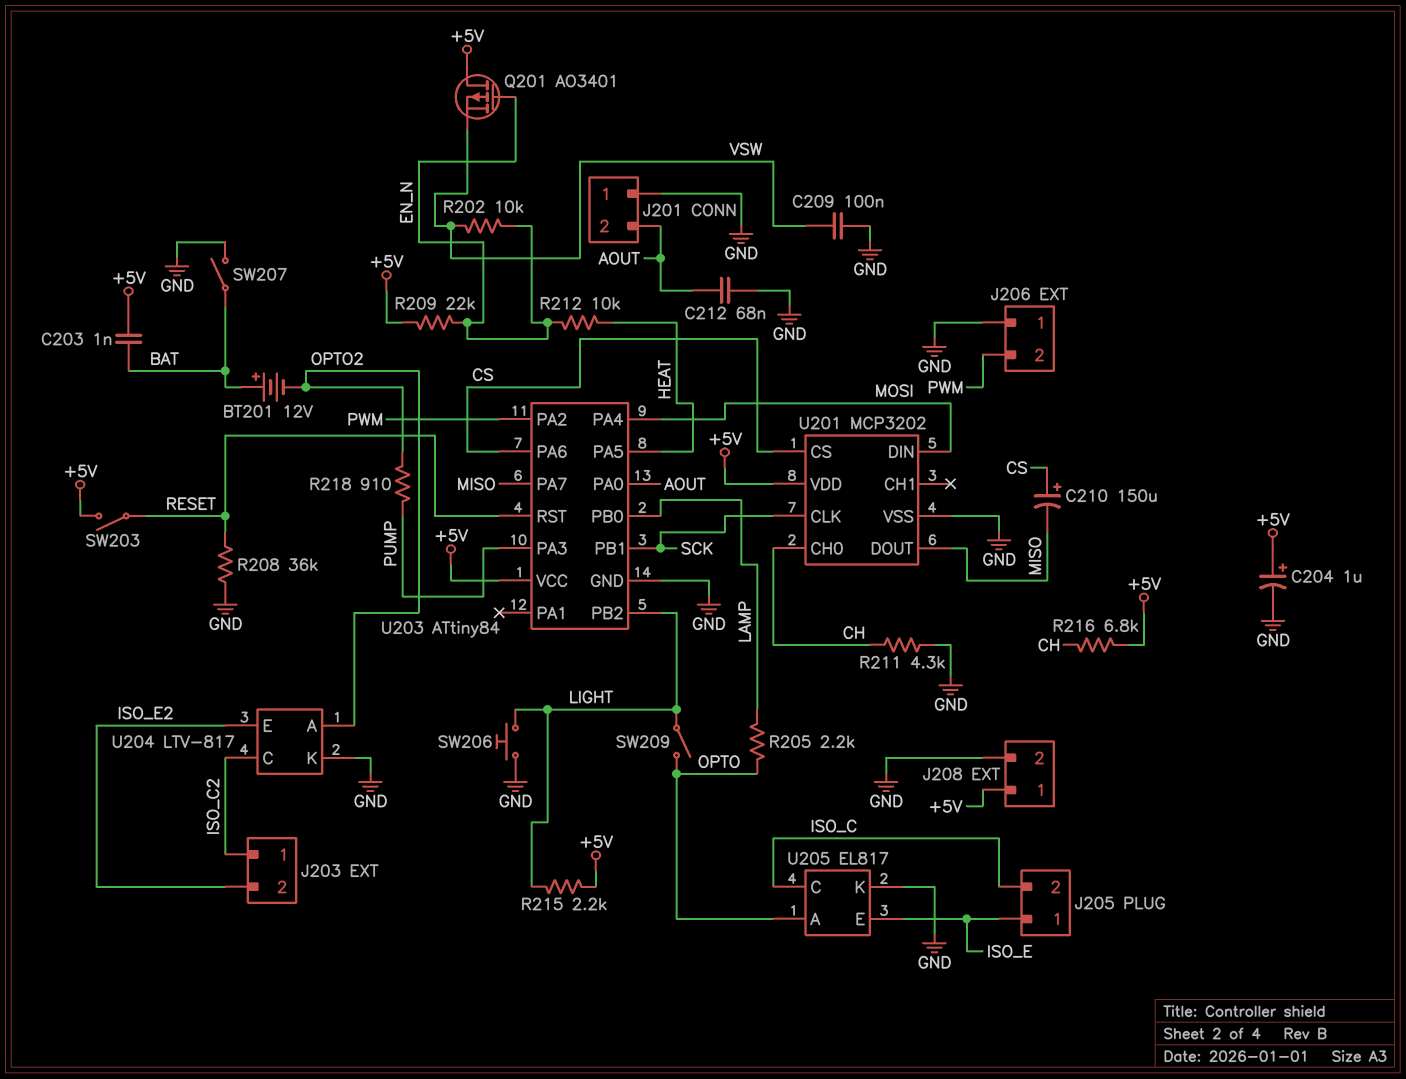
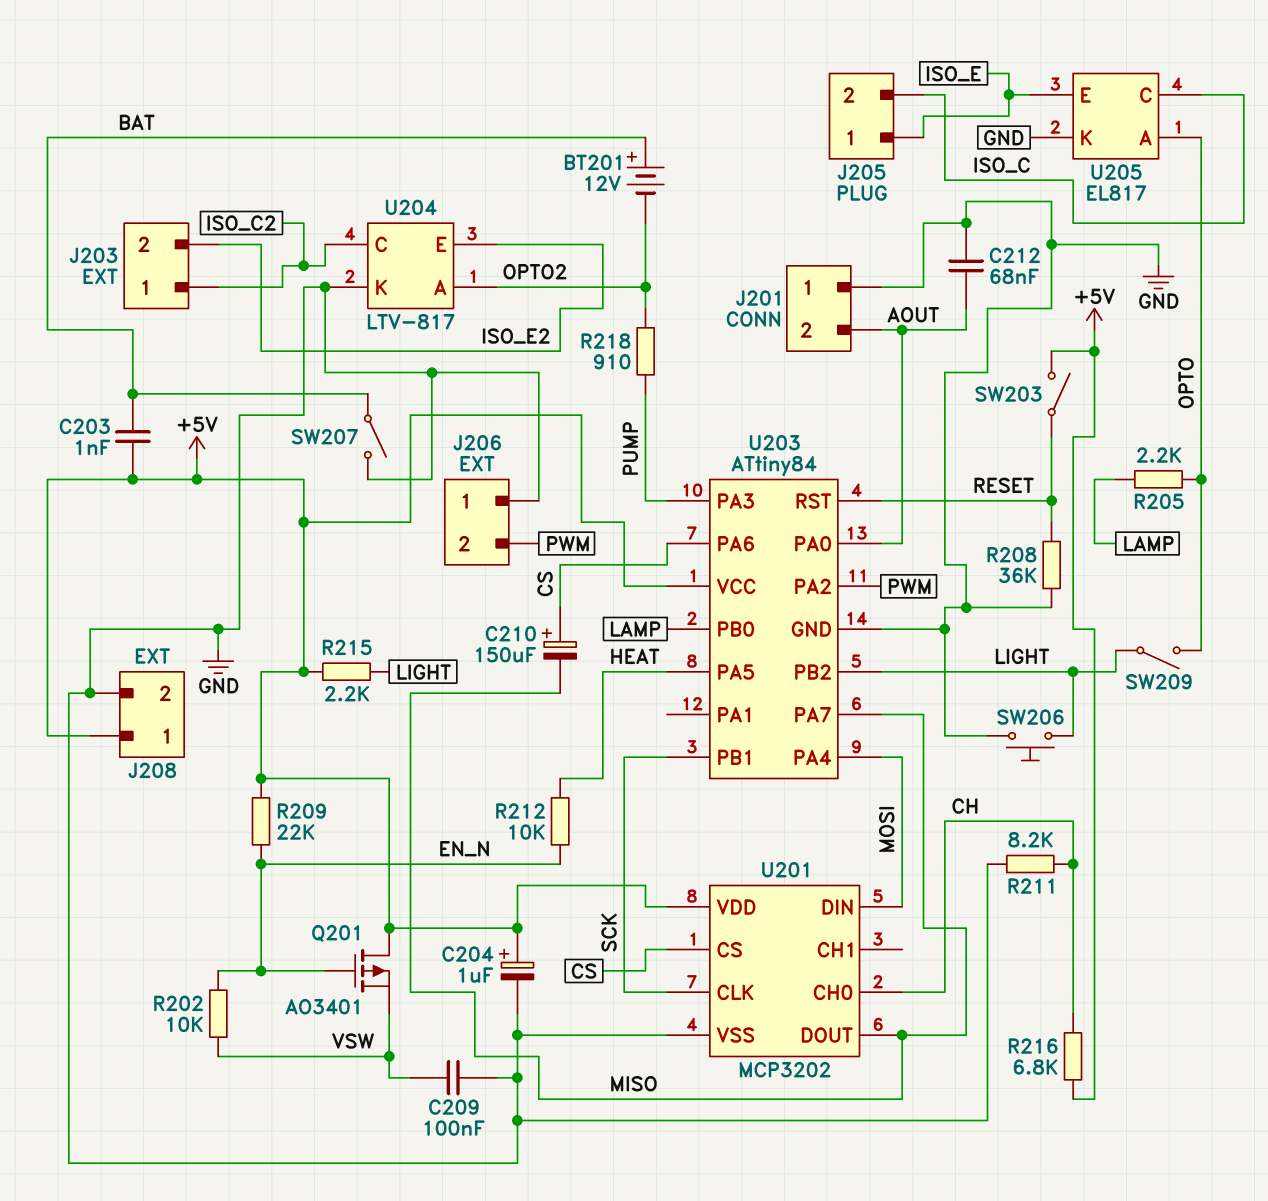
R211: 4.3k (CH, GND) -> 8.2k (CH, GND)

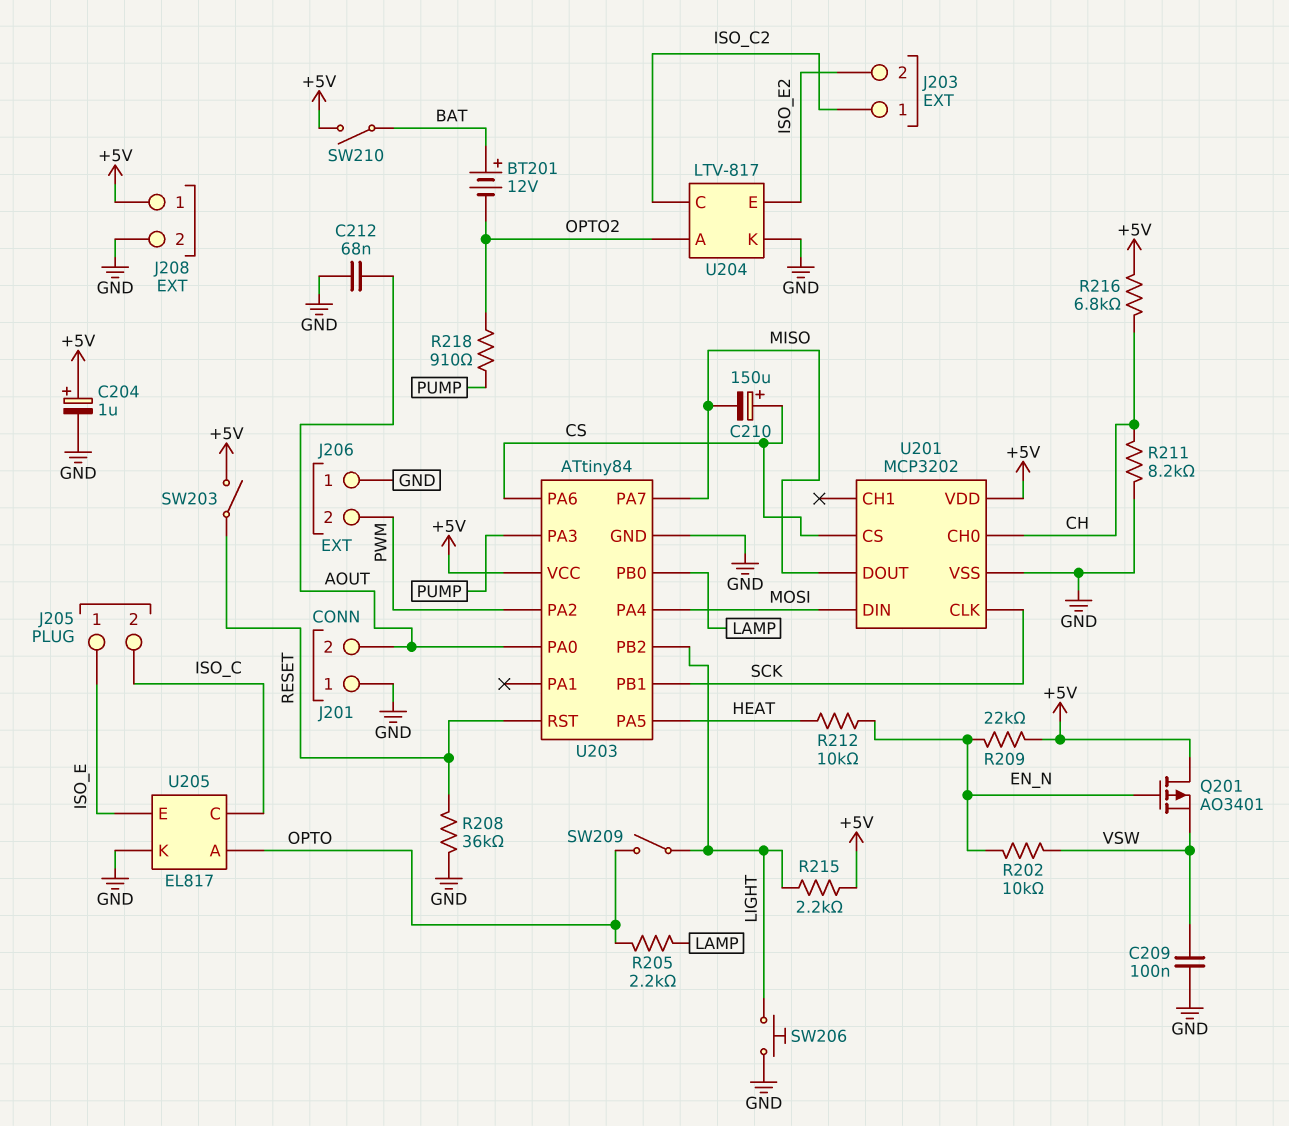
C203: 1nF (+5V, BAT) -> none
SW207: switch (BAT, GND) -> none
SW210: none -> switch (+5V, BAT)

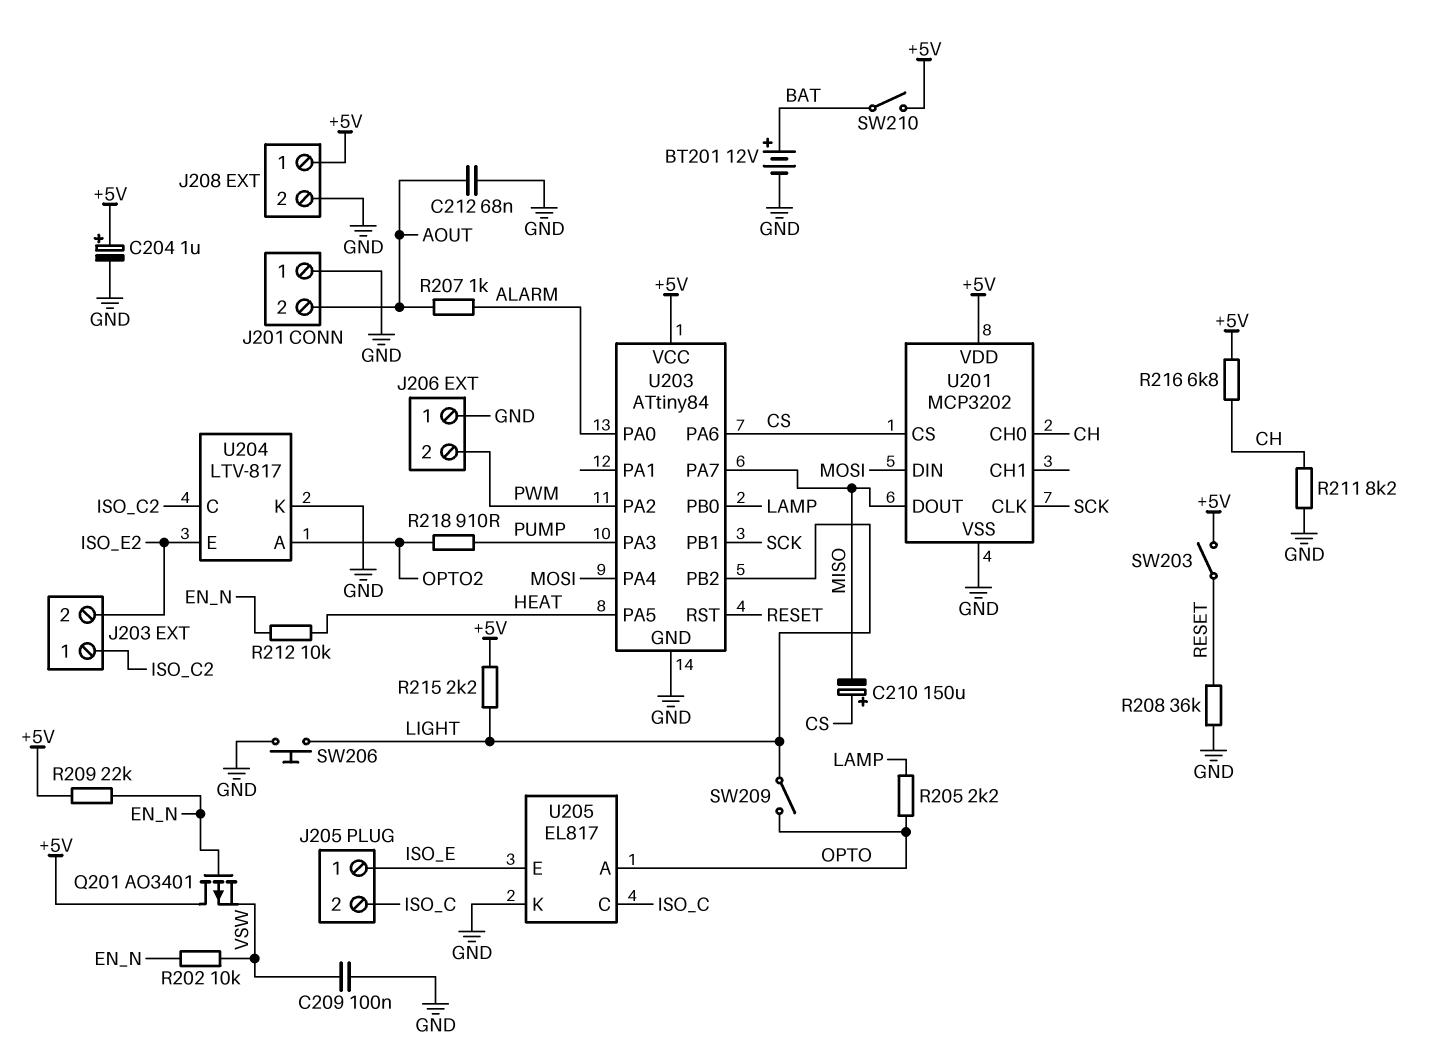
BT201: 12V (plus BAT, minus OPTO2) -> 12V (plus BAT, minus GND)
R207: none -> 1k (ALARM, AOUT)
U203 pin PA0: AOUT -> ALARM

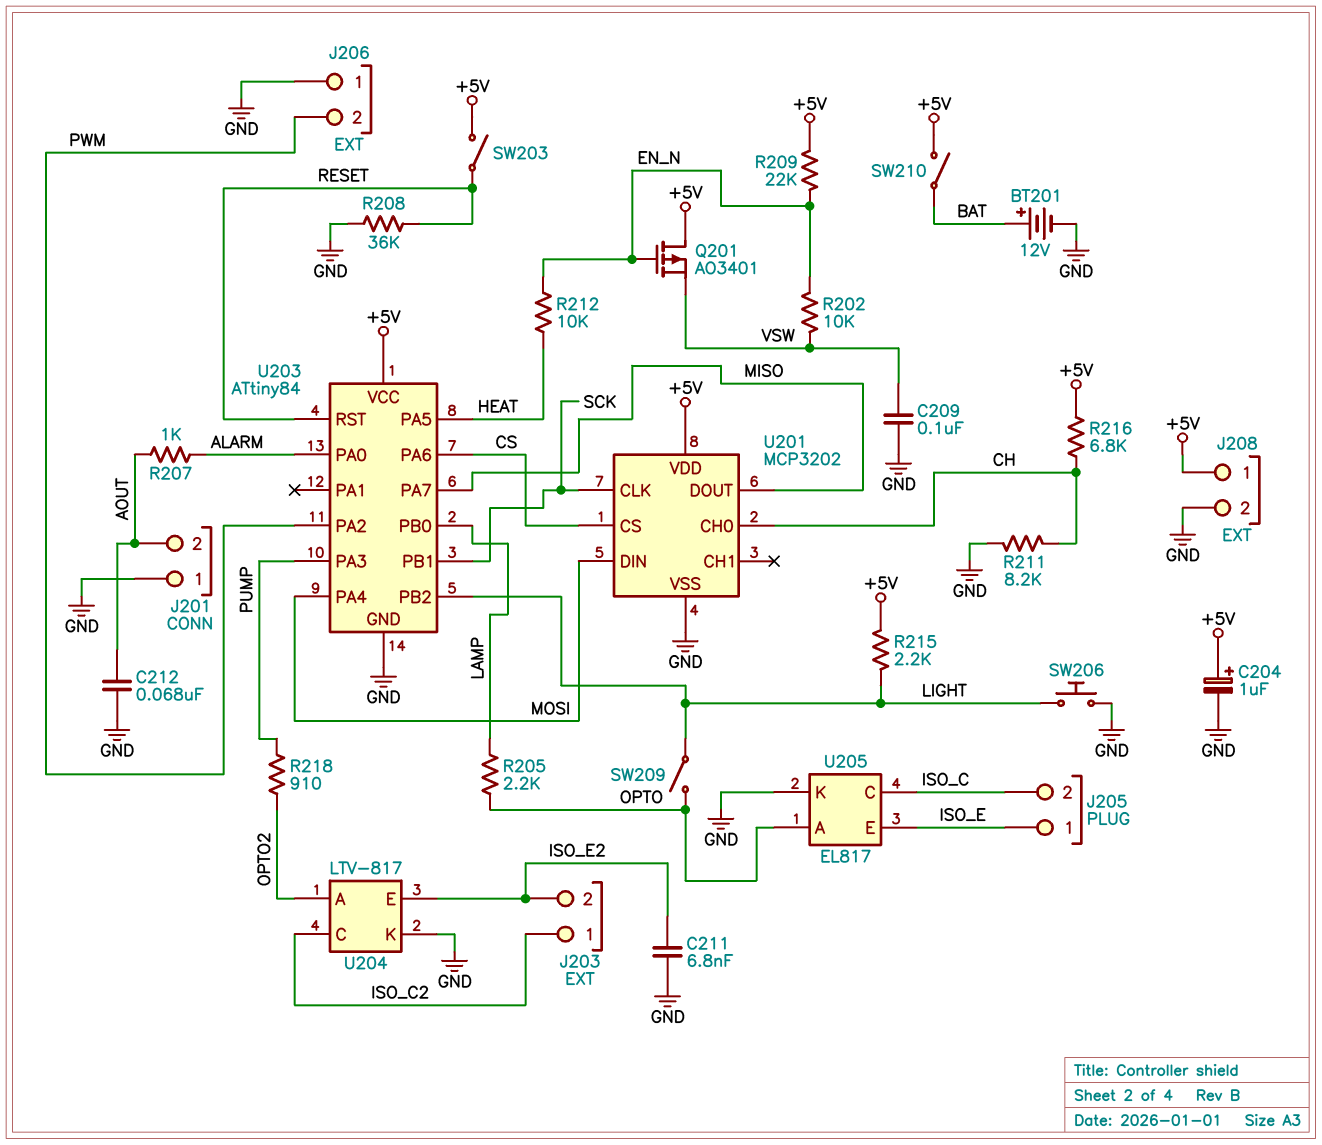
C210: 150uF (plus CS, minus MISO) -> none
C211: none -> 6.8nF (GND, ISO_E2)

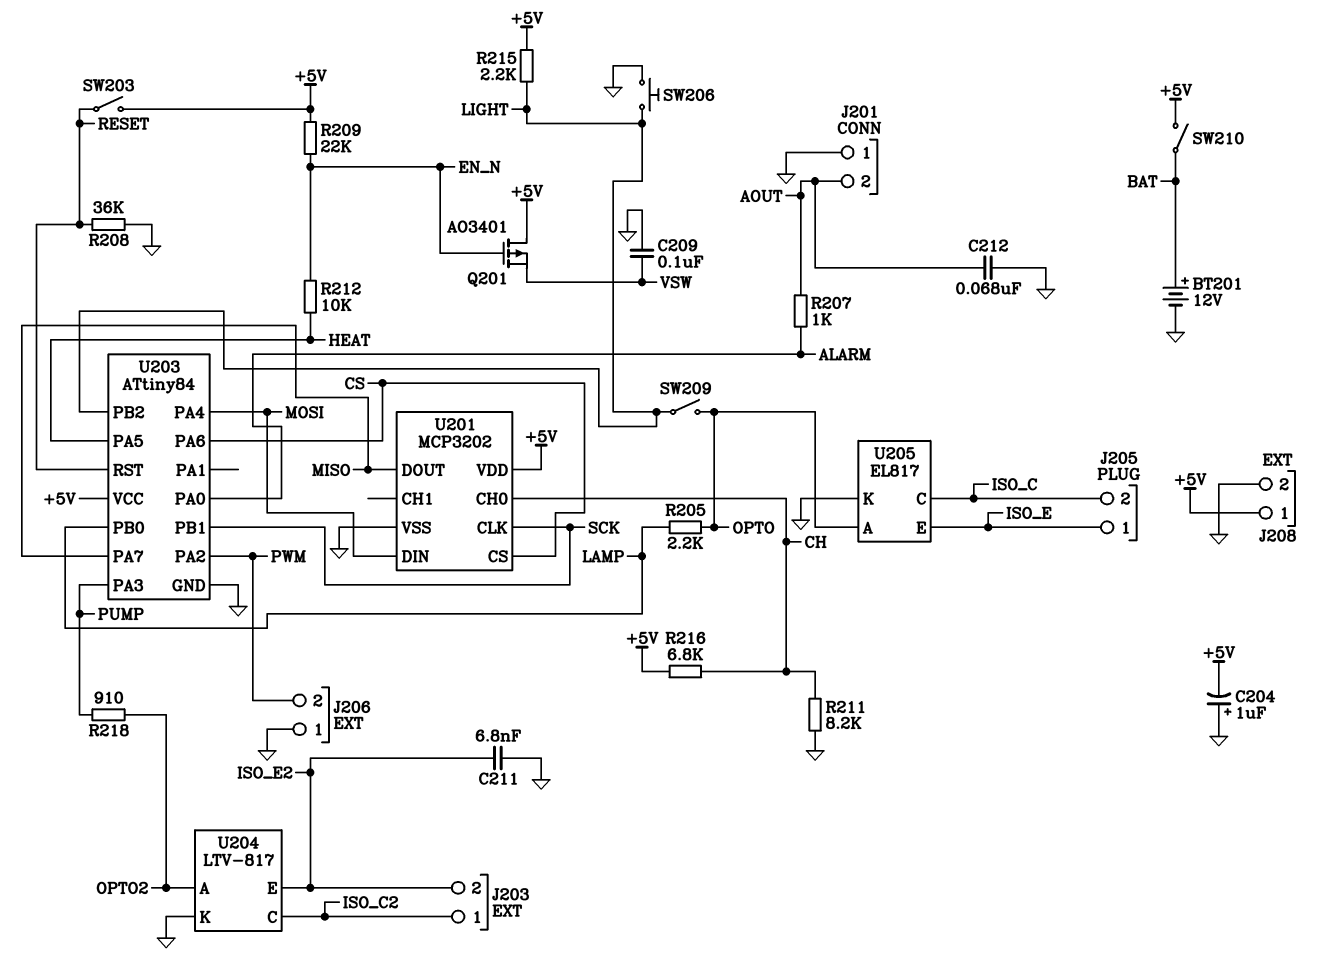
C204: 1uF (plus +5V, minus GND) -> 1uF (plus GND, minus +5V)
R202: 10k (EN_N, VSW) -> none

